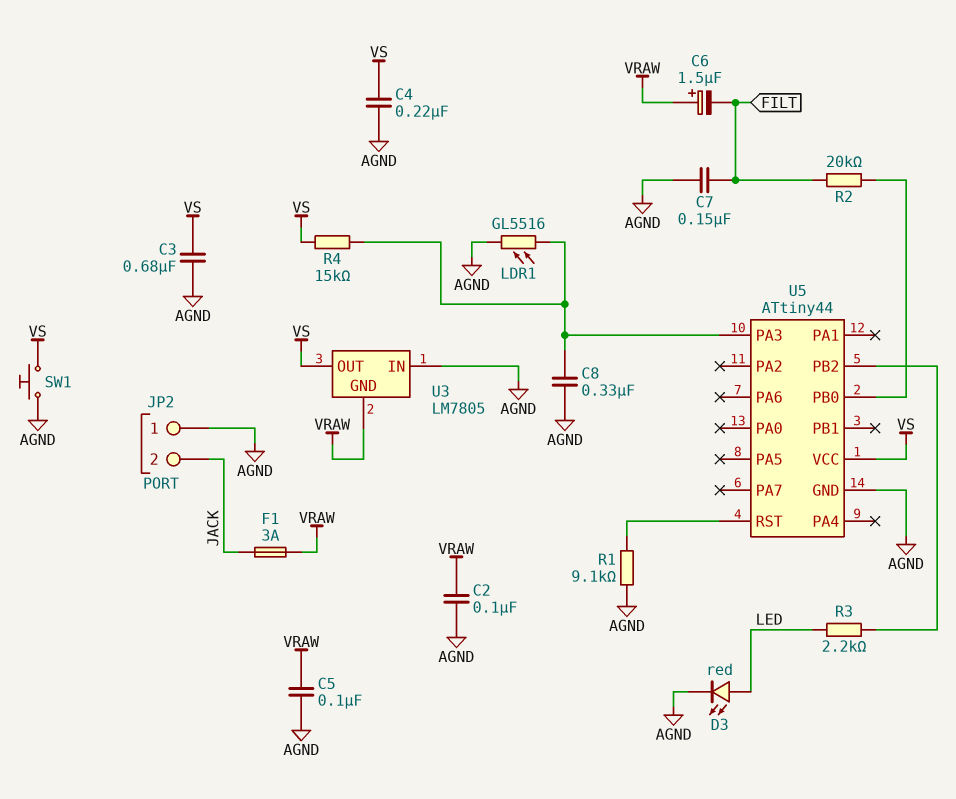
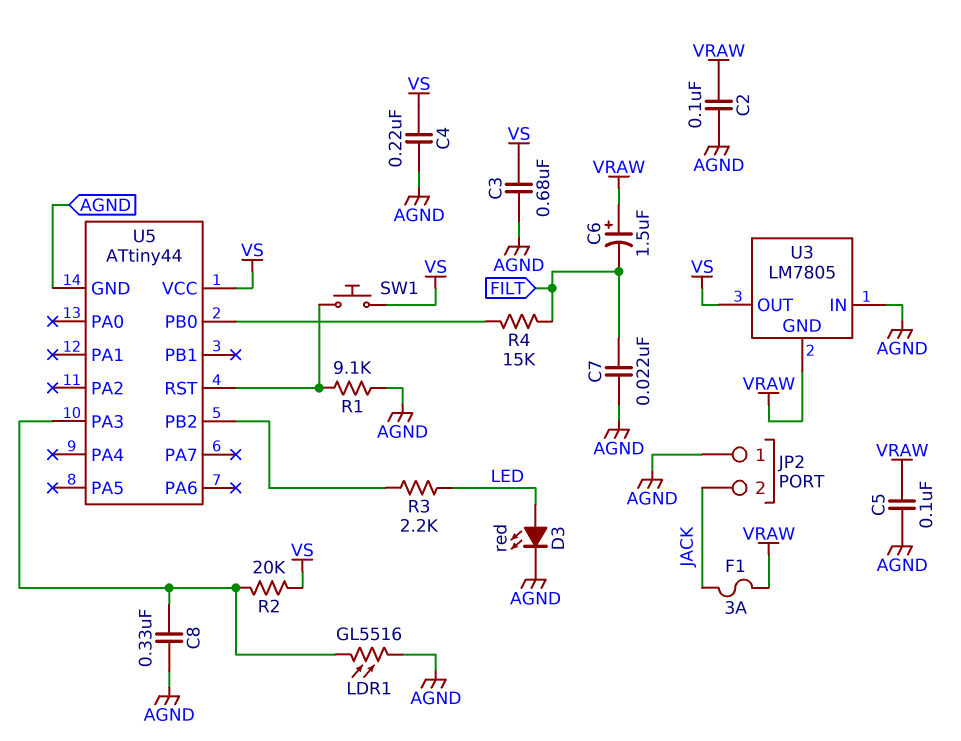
C7: 150nF (AGND, FILT) -> 22nF (AGND, FILT)
R2: 20k (FILT, U5/PB0) -> 20k (U5/PA3, VS)
R4: 15k (U5/PA3, VS) -> 15k (FILT, U5/PB0)
SW1: button (AGND, VS) -> button (U5/RST, VS)

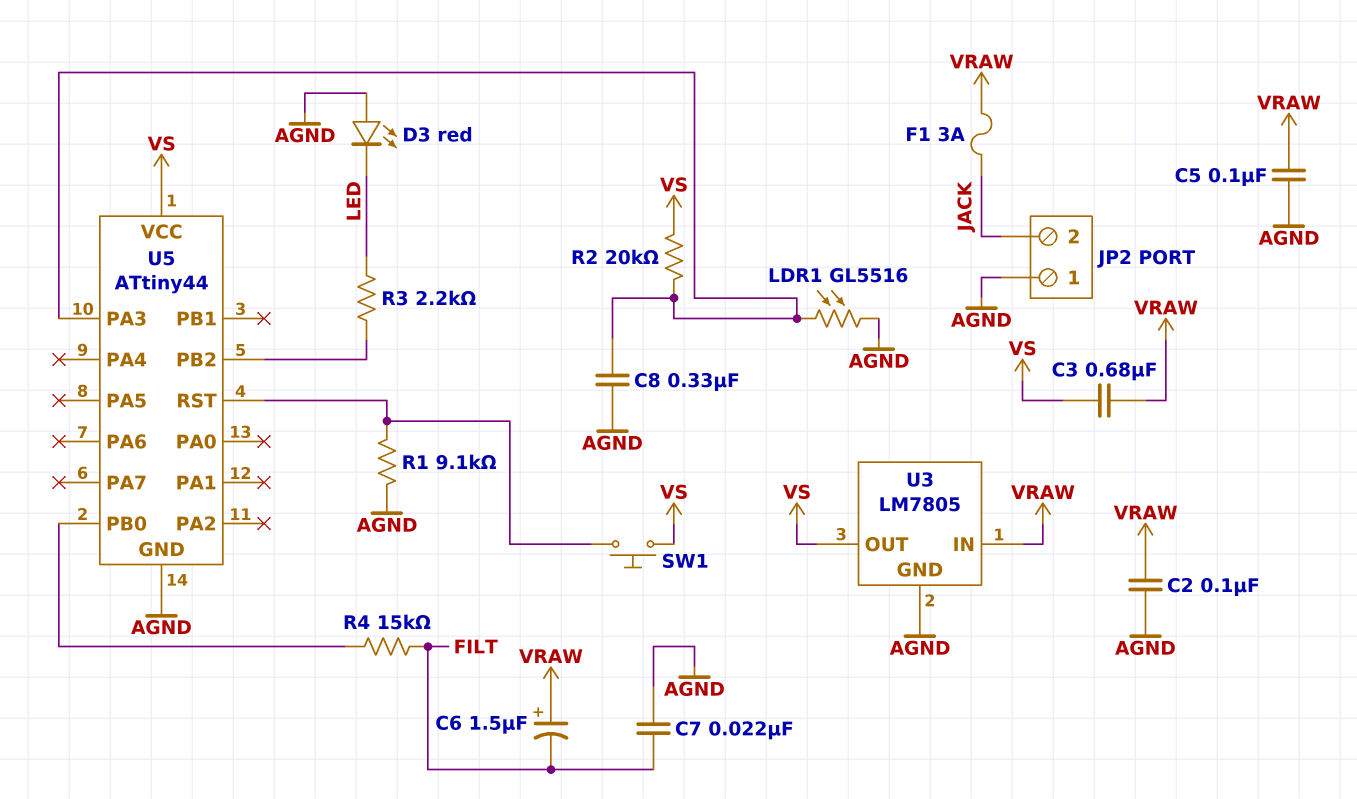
C3: 680nF (AGND, VS) -> 680nF (VRAW, VS)
C4: 220nF (AGND, VS) -> none
D3: LED red (A LED, K AGND) -> LED red (A AGND, K LED)
U3 pin GND: VRAW -> AGND
U3 pin IN: AGND -> VRAW

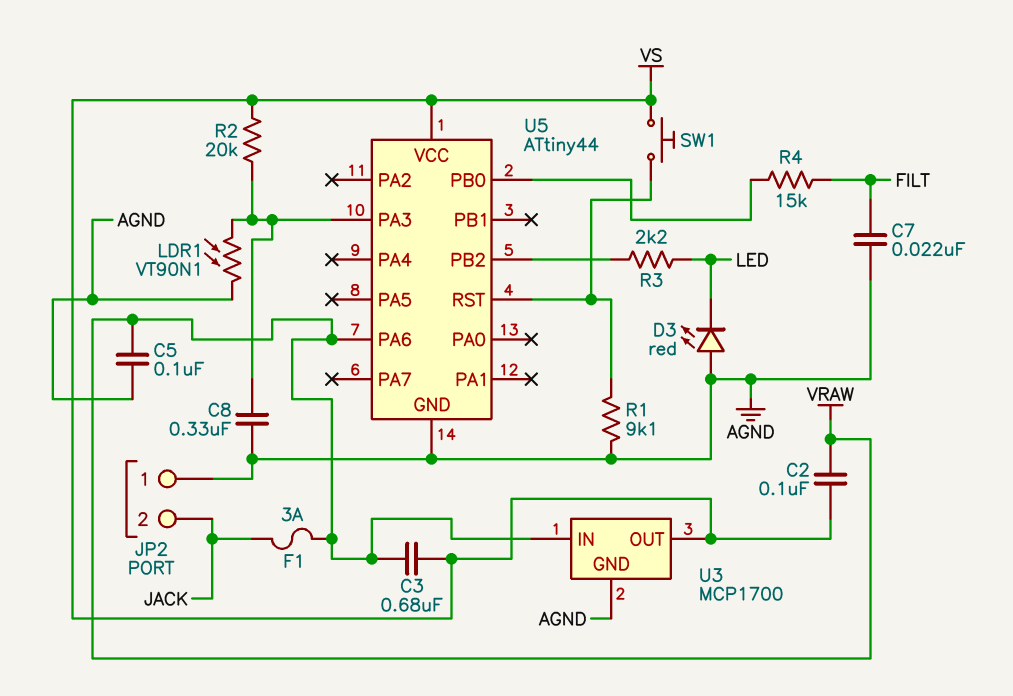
C2: 100nF (AGND, VRAW) -> 100nF (VRAW, VS)
C6: 1.5uF (plus VRAW, minus FILT) -> none
LDR1: GL5516 (AGND, U5/PA3) -> VT90N1 (AGND, U5/PA3)
U3: LM7805 -> MCP1700
U5 pin PA6: none -> VRAW

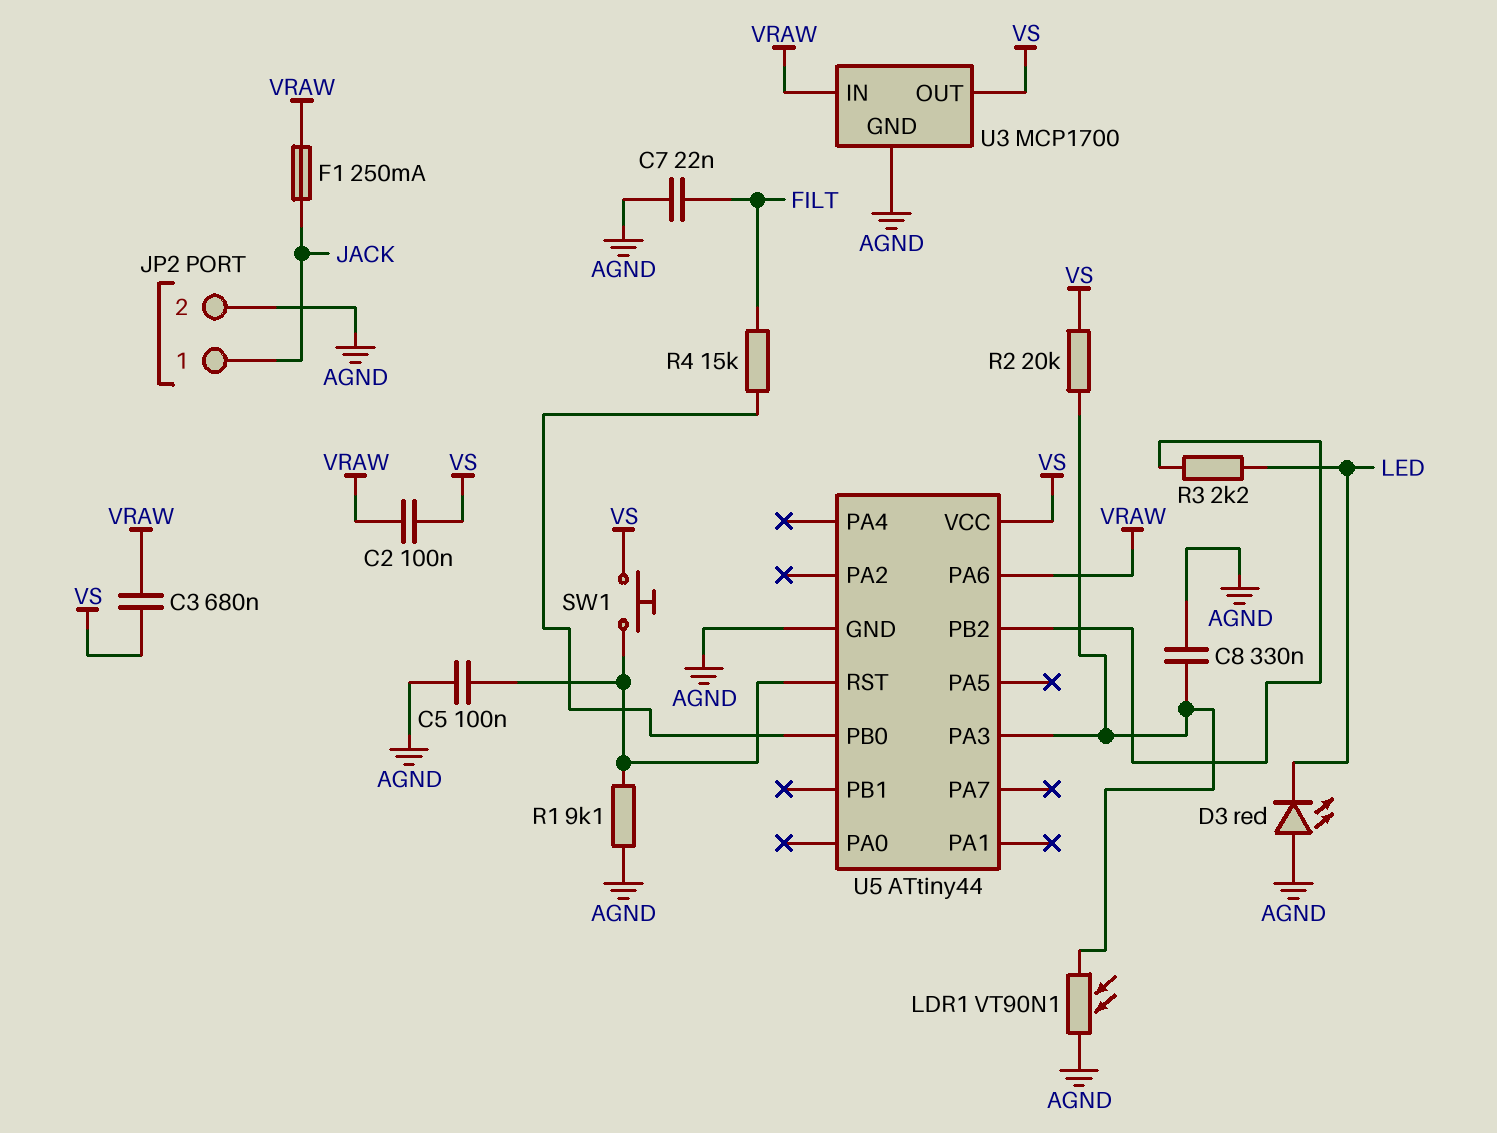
C5: 100nF (AGND, VRAW) -> 100nF (AGND, U5/RST)
F1: 3A (JACK, VRAW) -> 250mA (JACK, VRAW)
JP2 pin 1: AGND -> JACK
JP2 pin 2: JACK -> AGND

